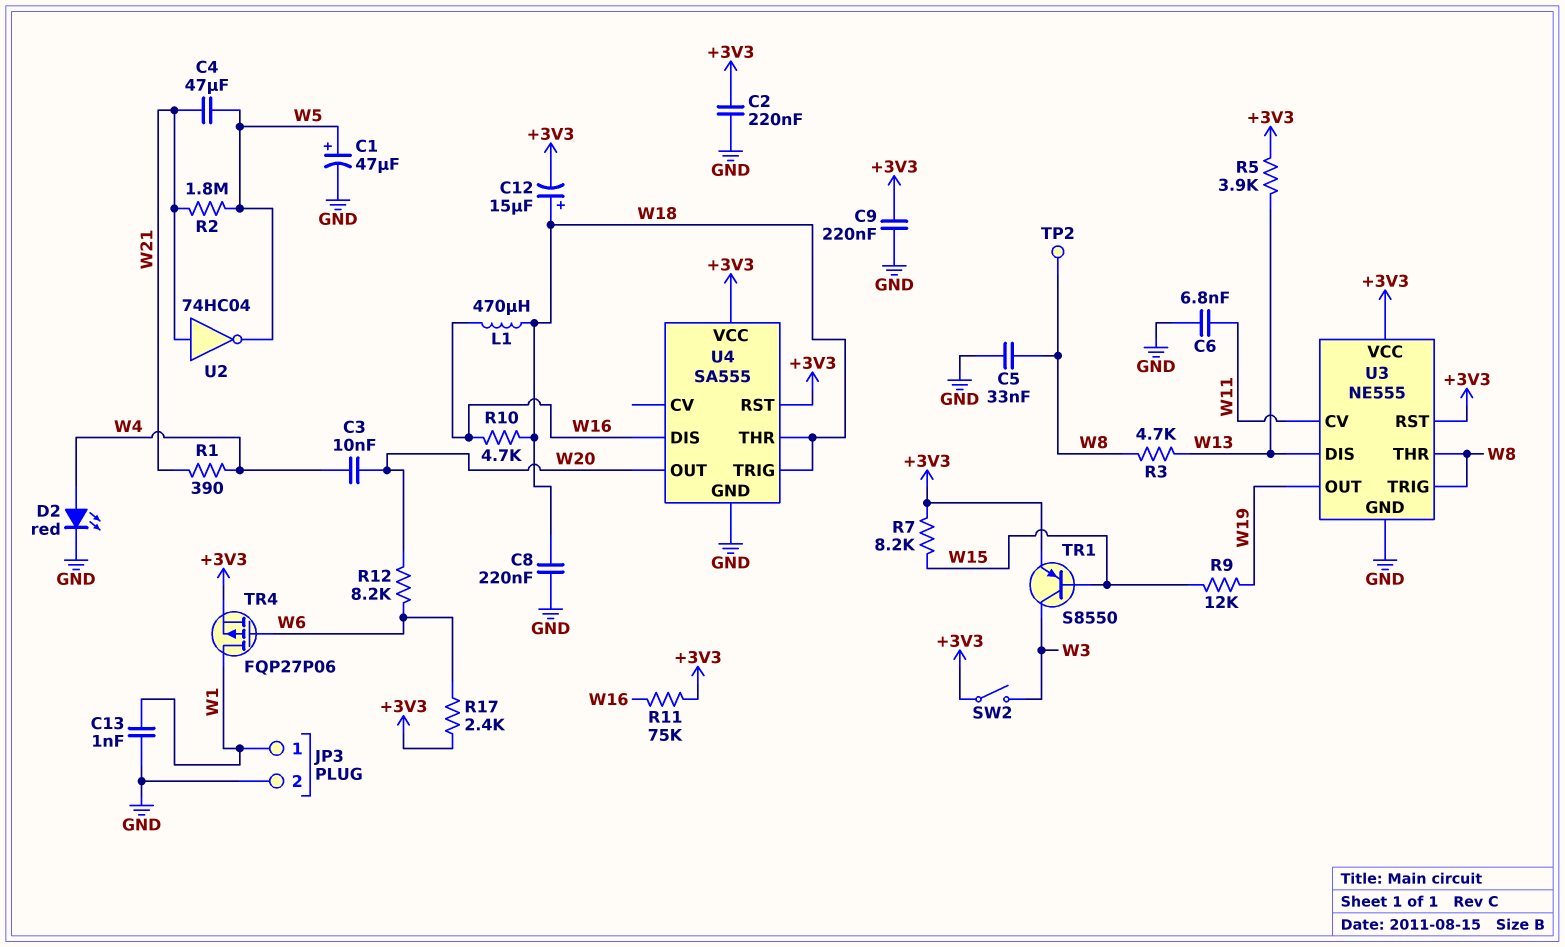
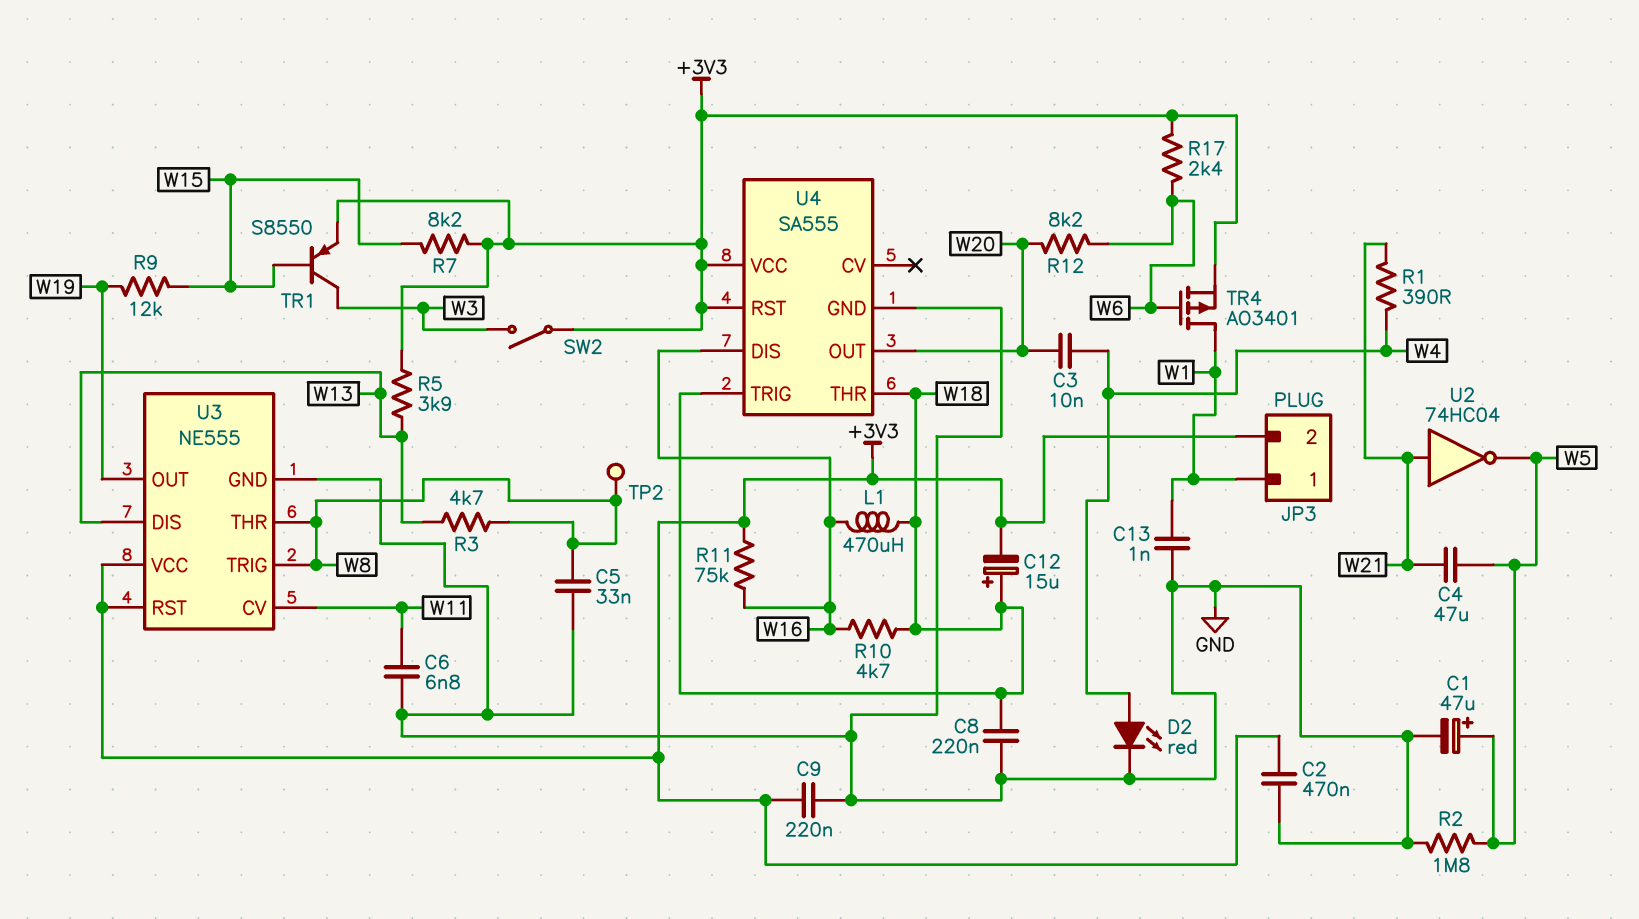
C2: 220nF (+3V3, GND) -> 470nF (+3V3, GND)
JP3 pin 2: GND -> +3V3
R2: 1.8M (W5, W21) -> 1.8M (GND, W5)
TR4: PMOS FQP27P06 (G W6, D W1, S +3V3) -> PMOS AO3401 (G W6, D W1, S +3V3)

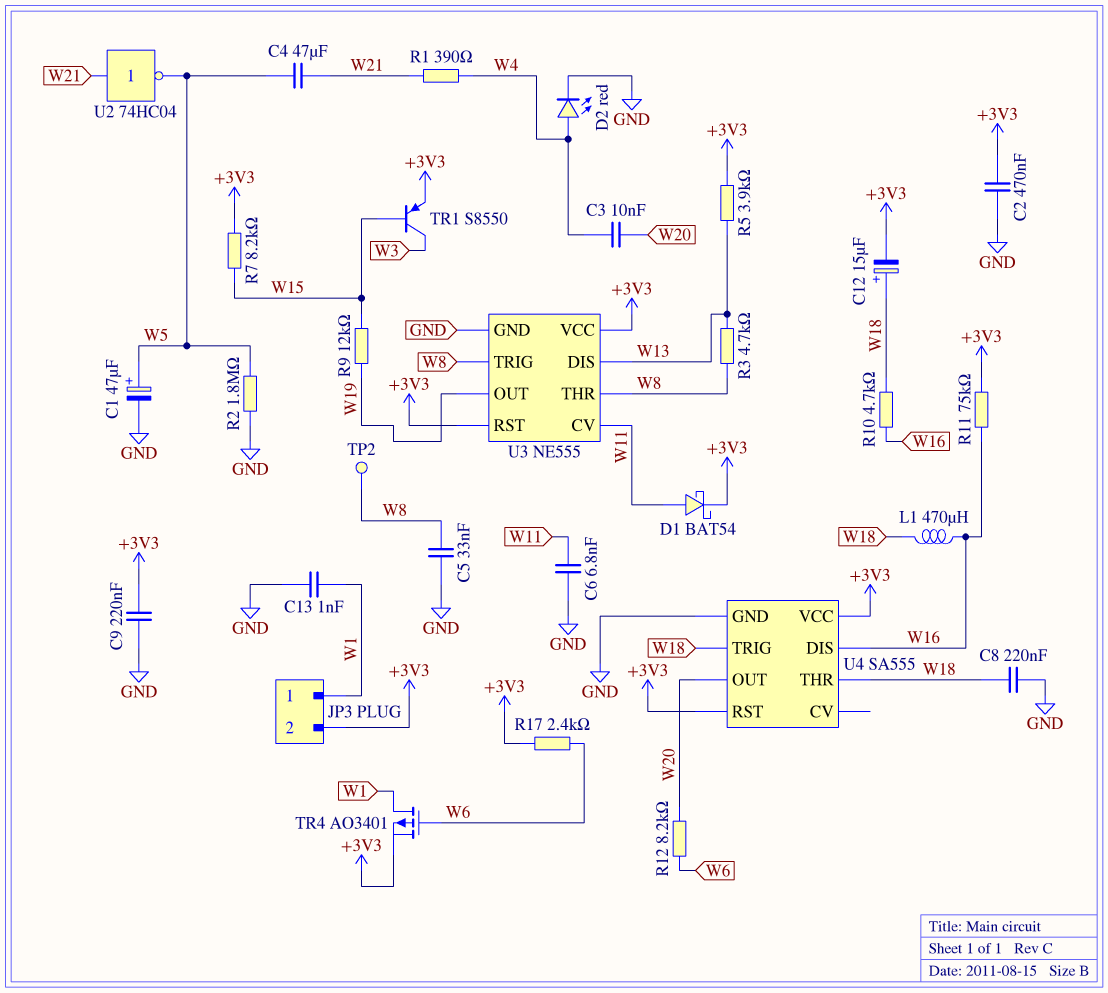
D1: none -> schottky BAT54 (A W11, K +3V3)
SW2: switch (+3V3, W3) -> none

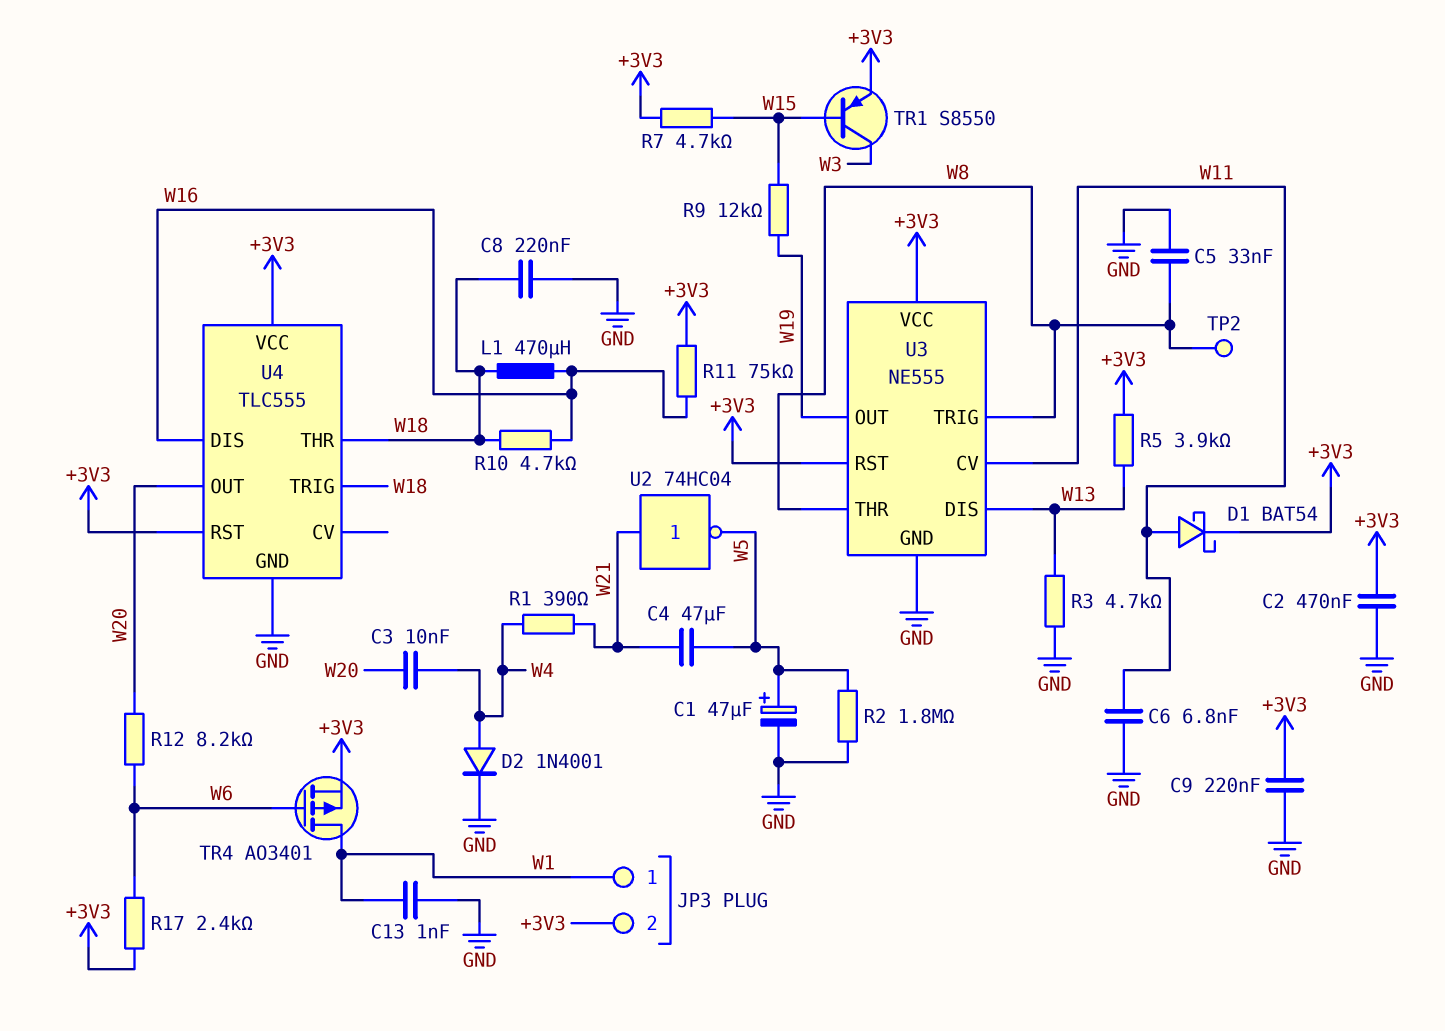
C12: 15uF (plus W18, minus +3V3) -> none
D2: LED red (A W4, K GND) -> diode 1N4001 (A W4, K GND)
R3: 4.7k (W8, W13) -> 4.7k (GND, W13)
R7: 8.2k (+3V3, W15) -> 4.7k (+3V3, W15)
U4: SA555 -> TLC555

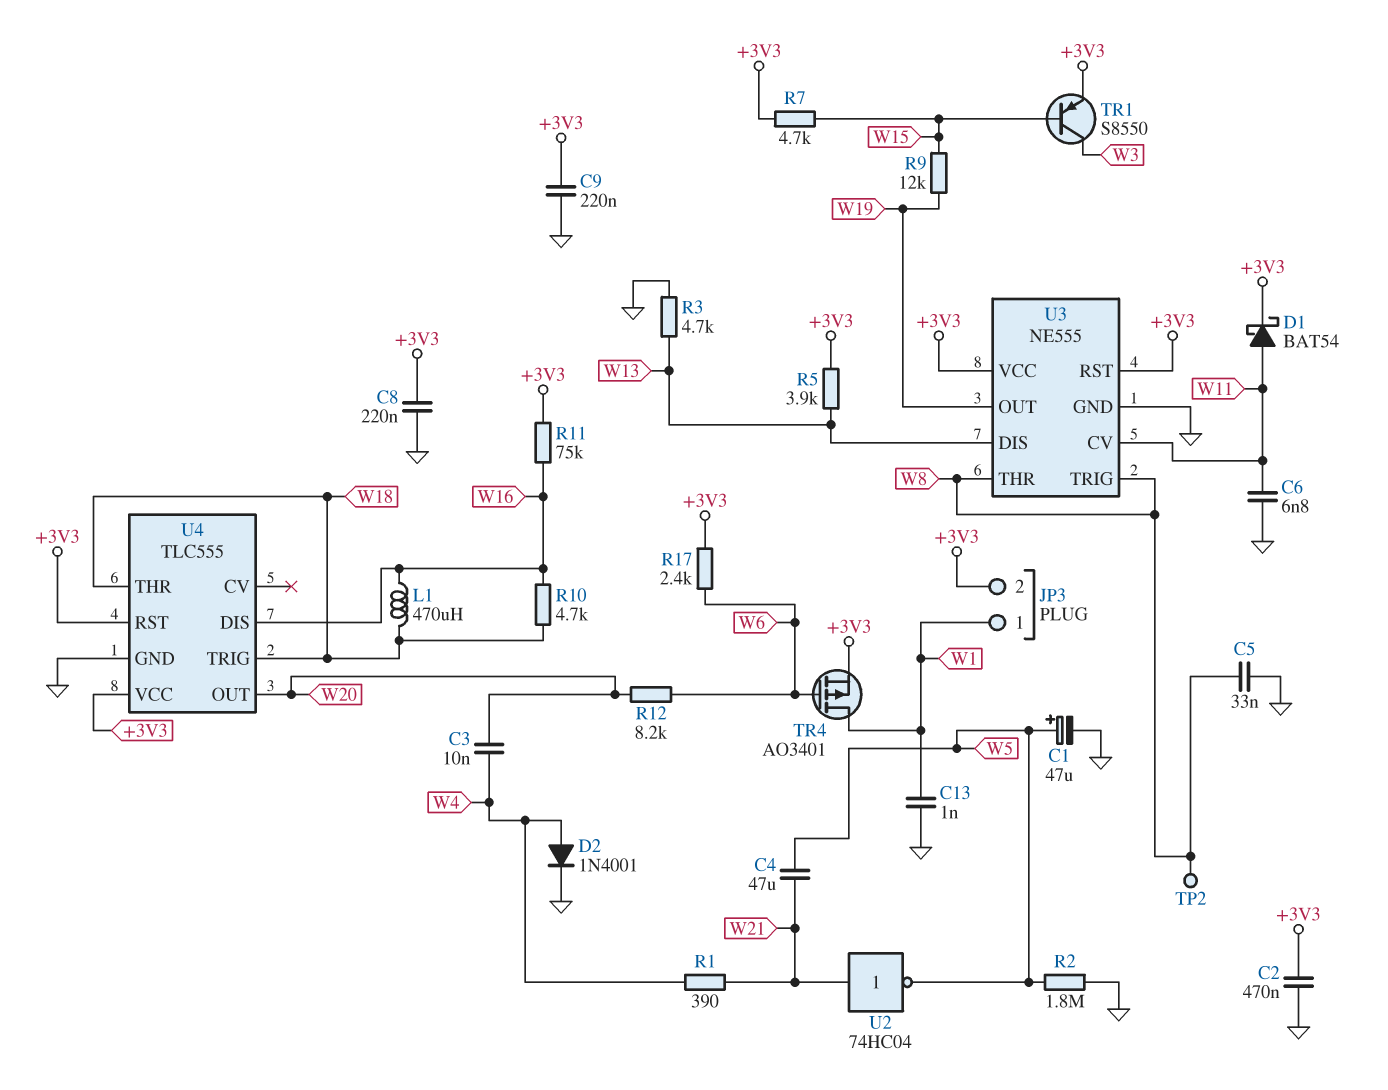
C8: 220nF (GND, W18) -> 220nF (+3V3, GND)

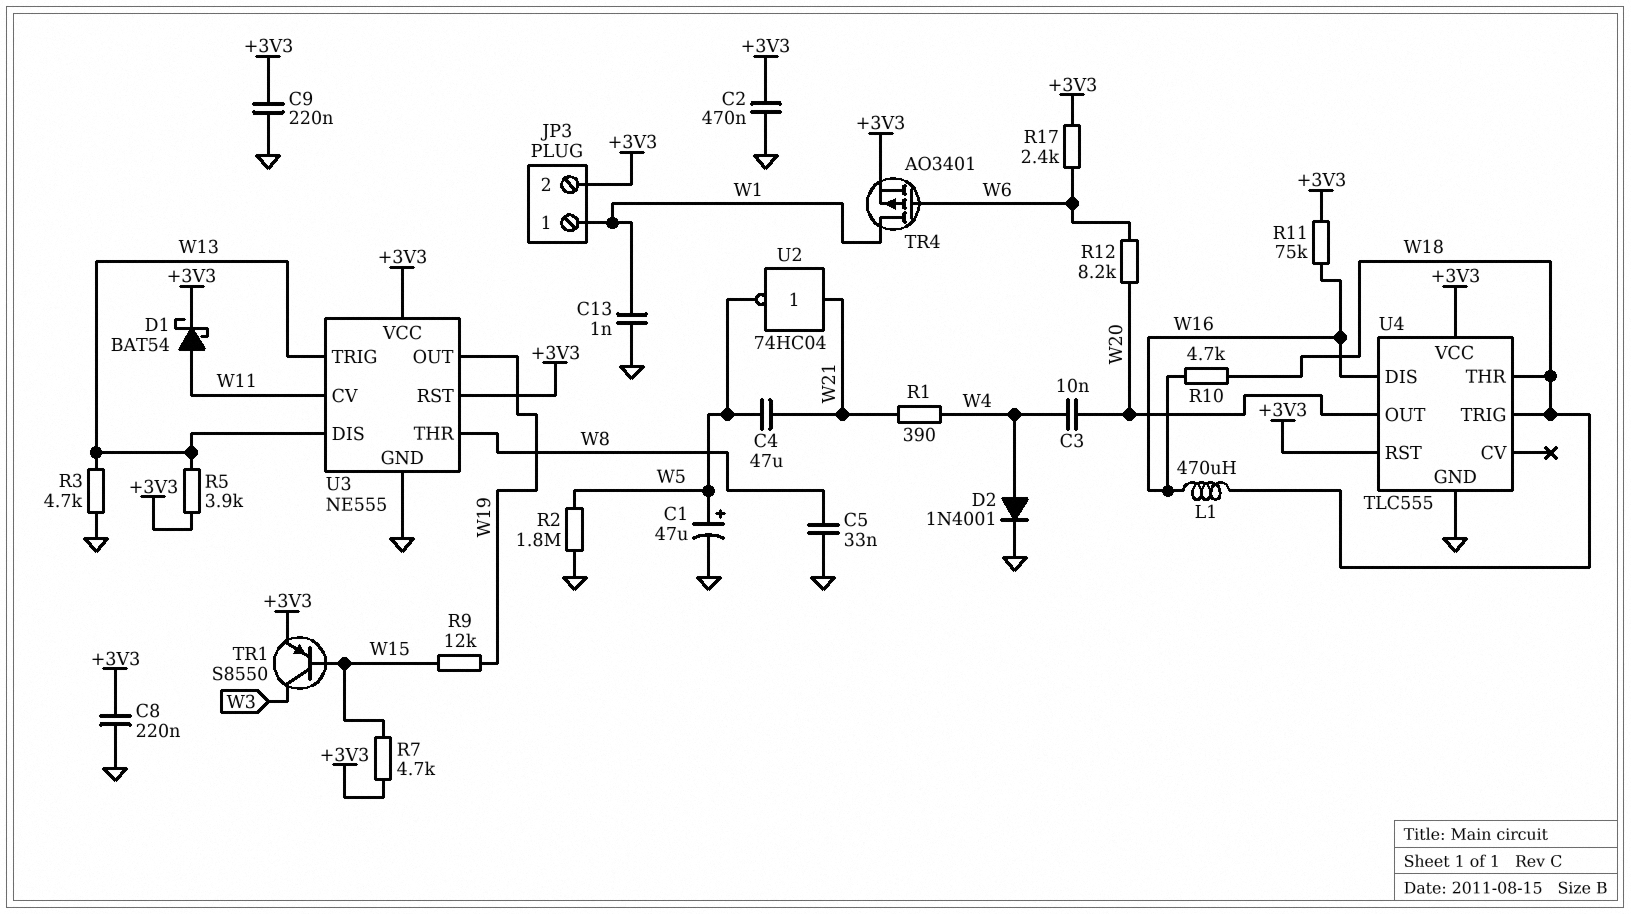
C6: 6.8nF (GND, W11) -> none
TP2: test point (W8) -> none
U3 pin TRIG: W8 -> W13

